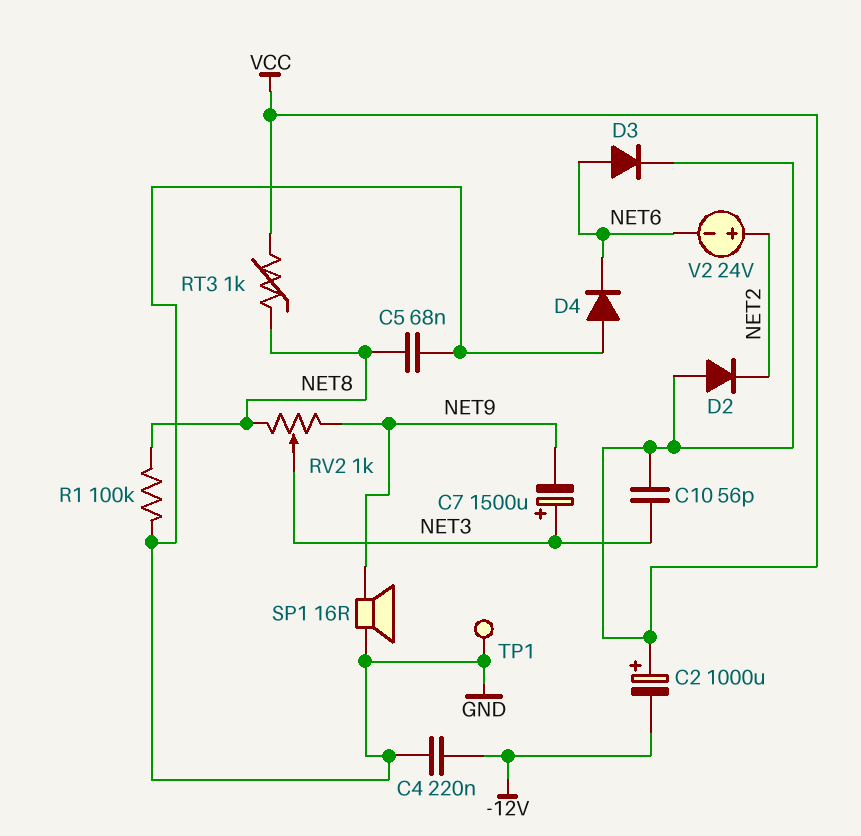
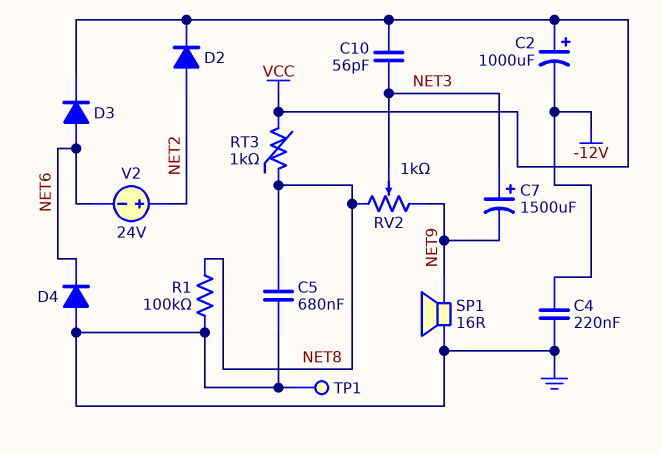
C5: 68nF (GND, NET8) -> 680nF (GND, NET8)
D2: diode (A VCC, K NET2) -> diode (A NET2, K VCC)

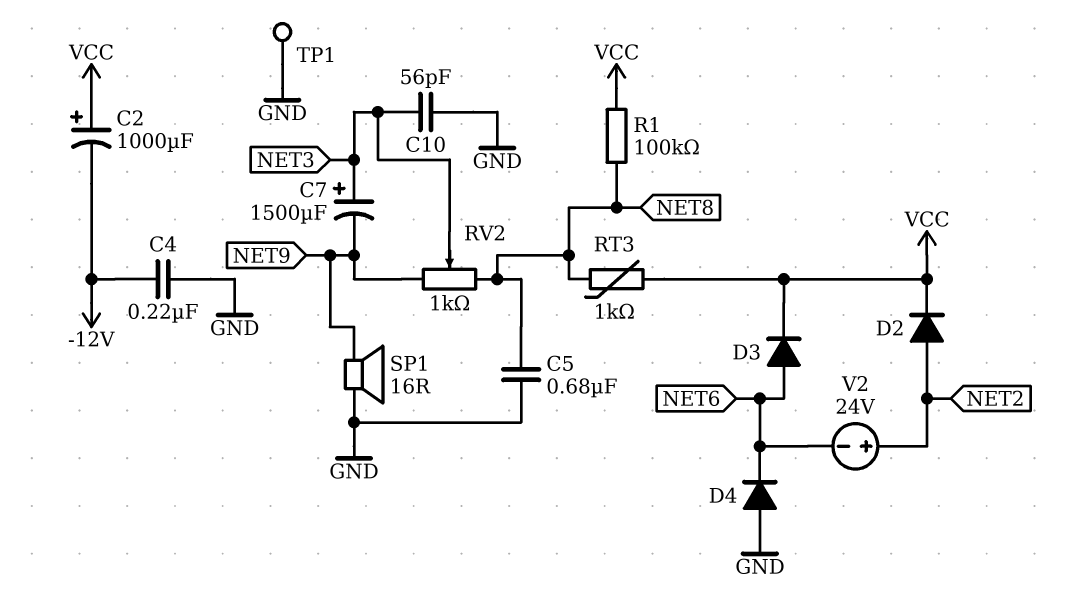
C10: 56pF (NET3, VCC) -> 56pF (GND, NET3)
R1: 100k (GND, NET8) -> 100k (NET8, VCC)

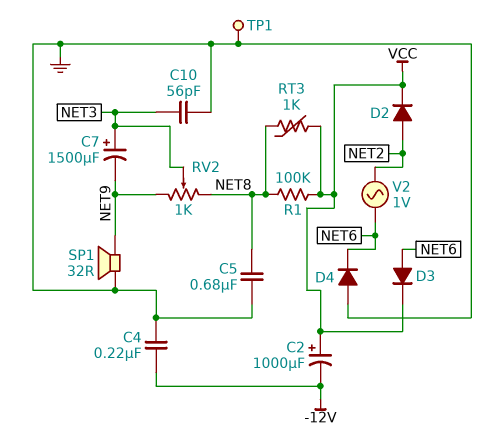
SP1: speaker 16R (GND, NET9) -> speaker 32R (GND, NET9)
V2: 24V (plus NET2, minus NET6) -> AC 1V (NET2, NET6)

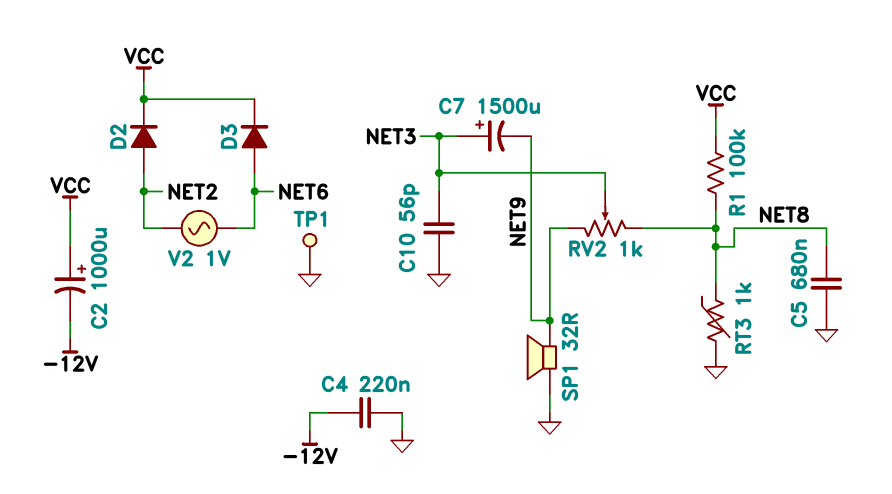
D4: diode (A GND, K NET6) -> none
RT3: 1k (NET8, VCC) -> 1k (GND, NET8)

